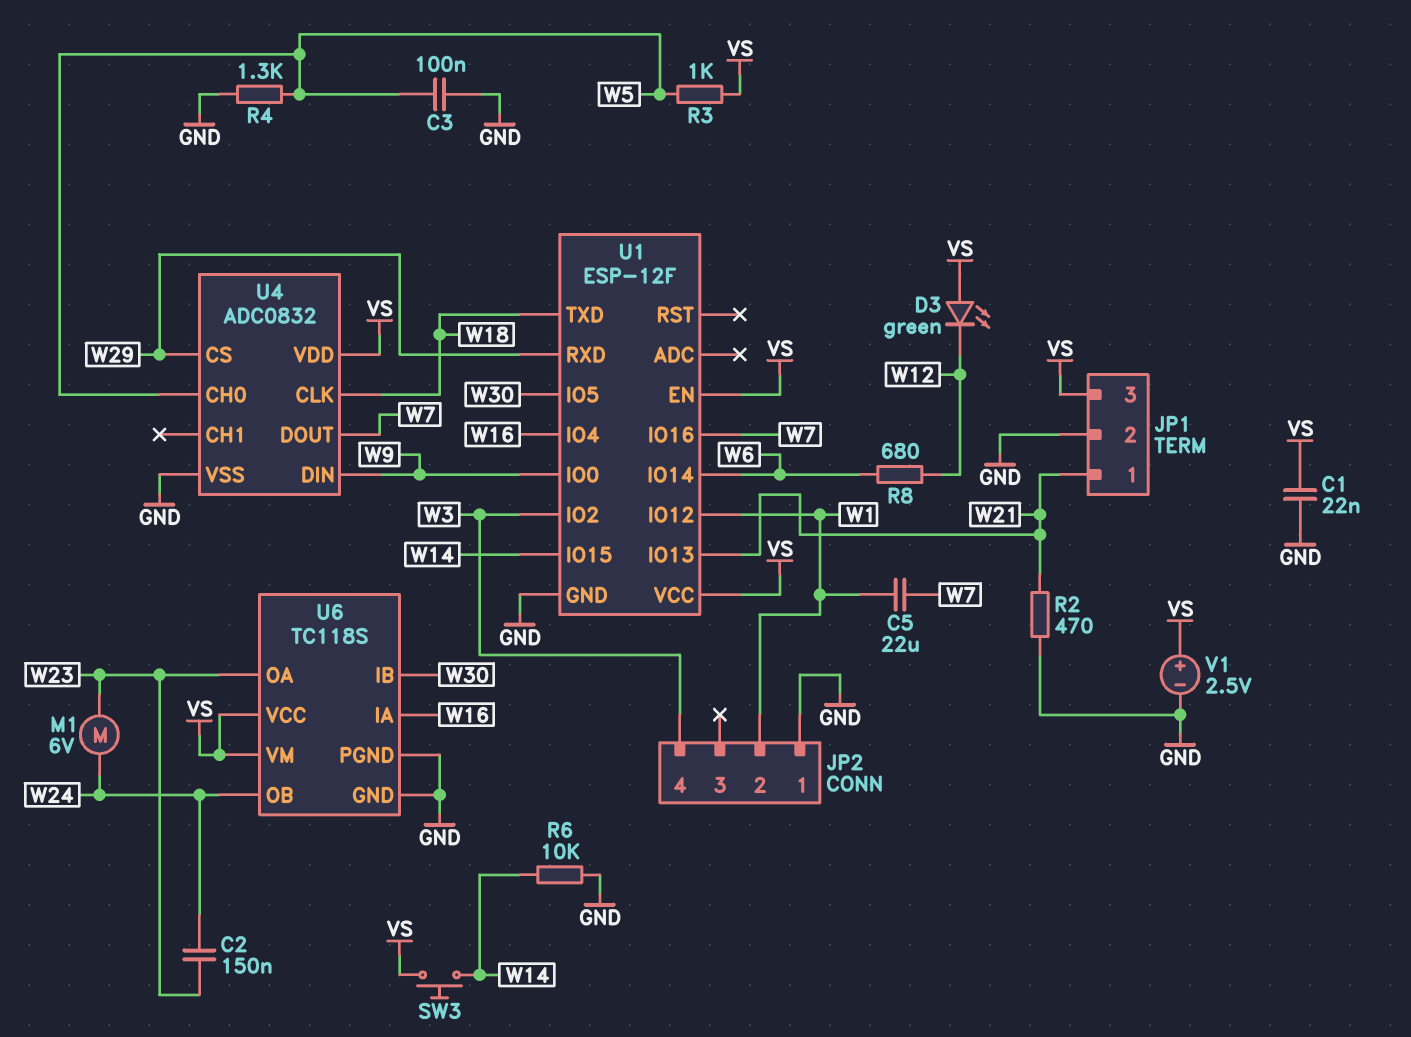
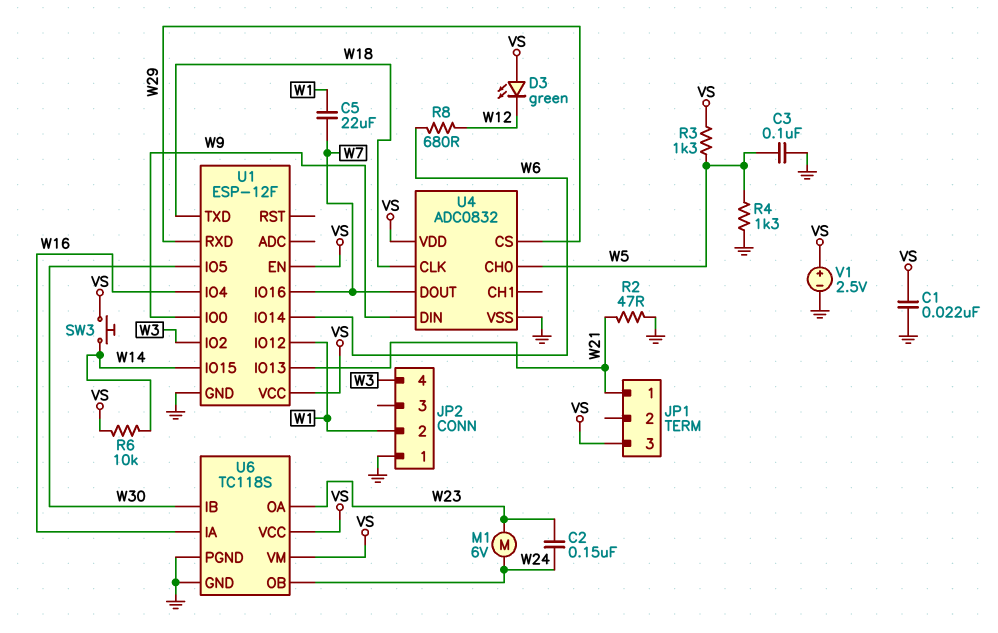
JP1 pin 2: GND -> none
R2: 470 (GND, W21) -> 47 (GND, W21)
R3: 1k (VS, W5) -> 1.3k (VS, W5)
R6: 10k (GND, W14) -> 10k (VS, W14)

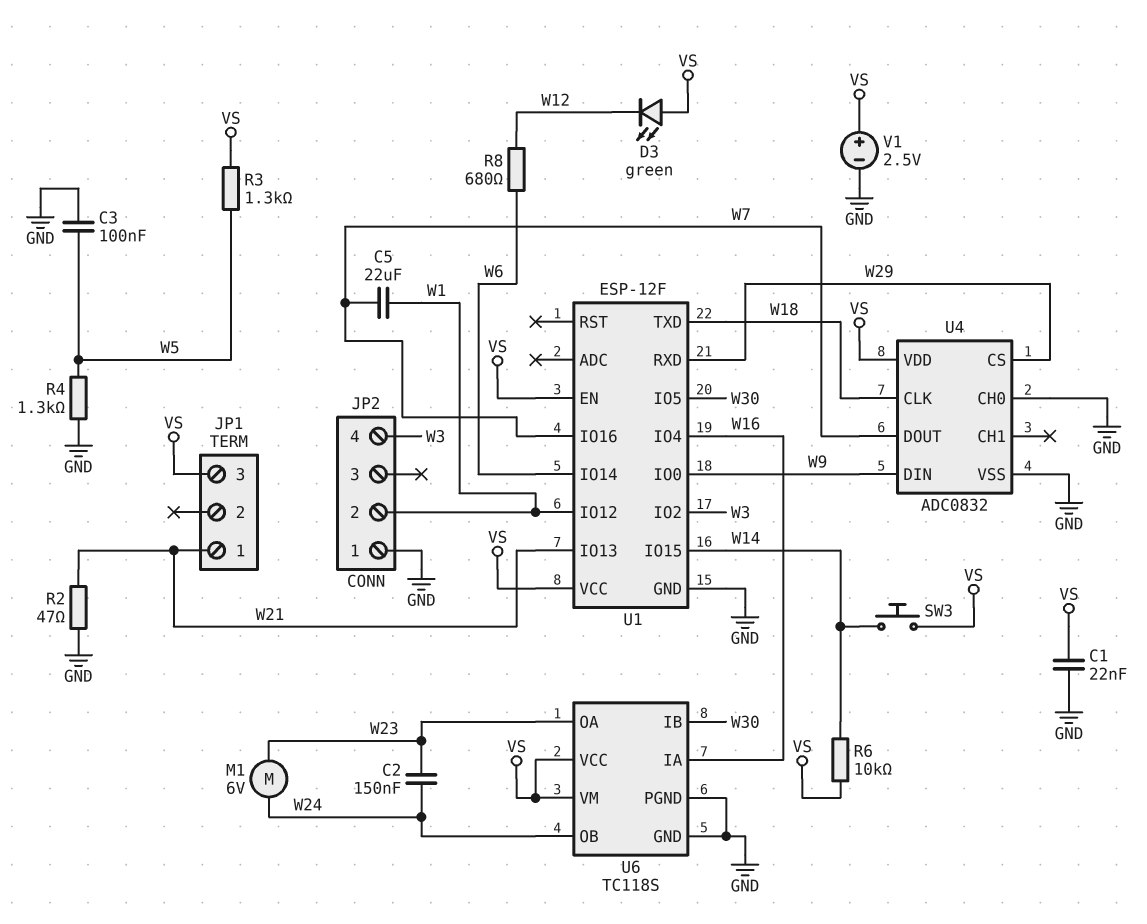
U4 pin CH0: W5 -> GND

